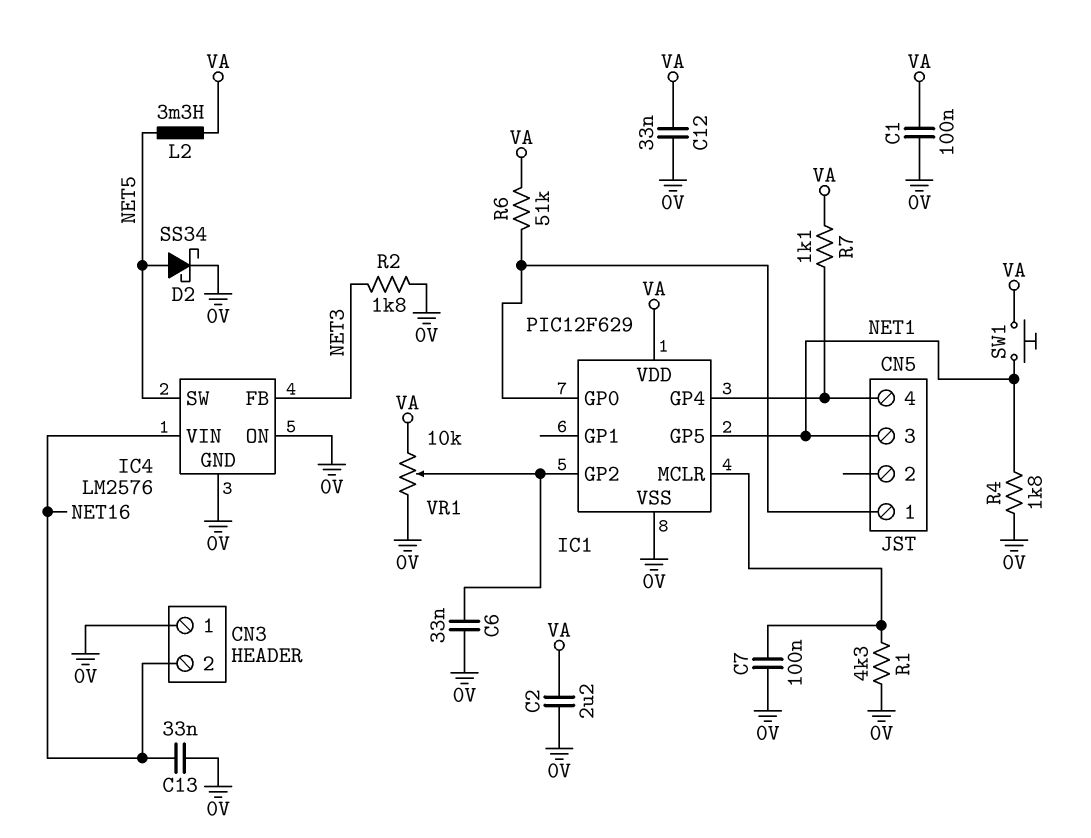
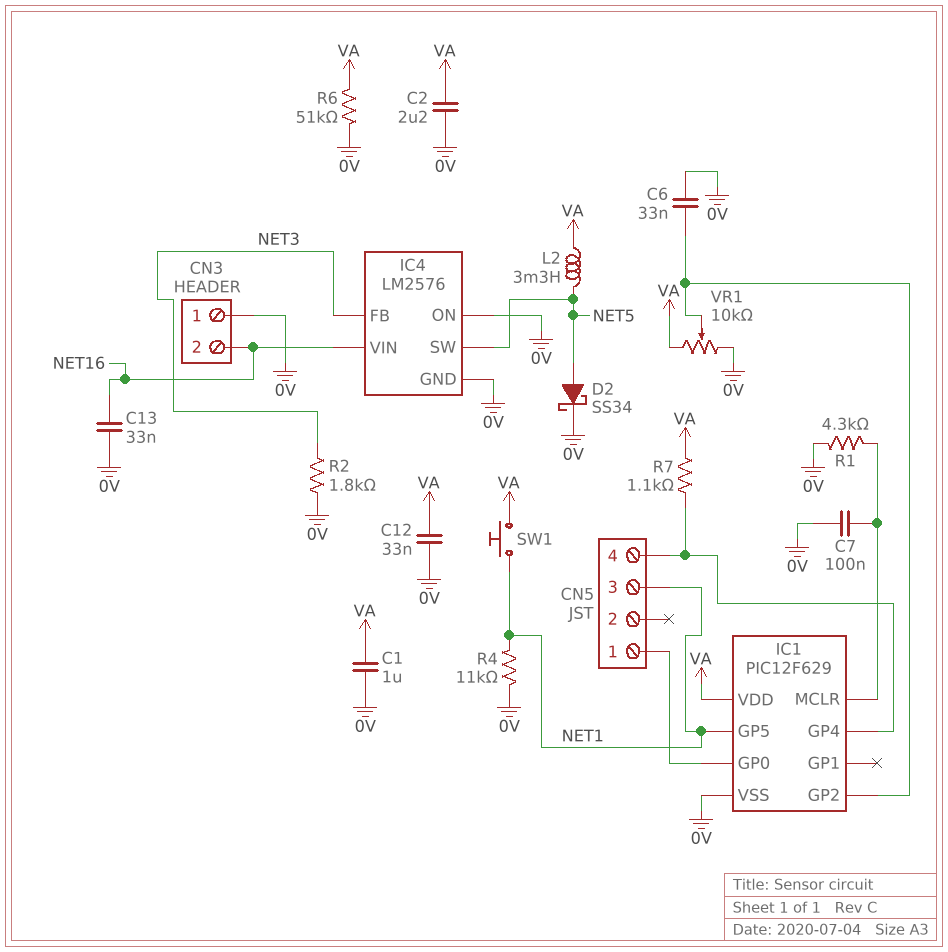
C1: 100nF (0V, VA) -> 1uF (0V, VA)
R4: 1.8k (0V, NET1) -> 11k (0V, NET1)
R6: 51k (CN5/1, VA) -> 51k (0V, VA)

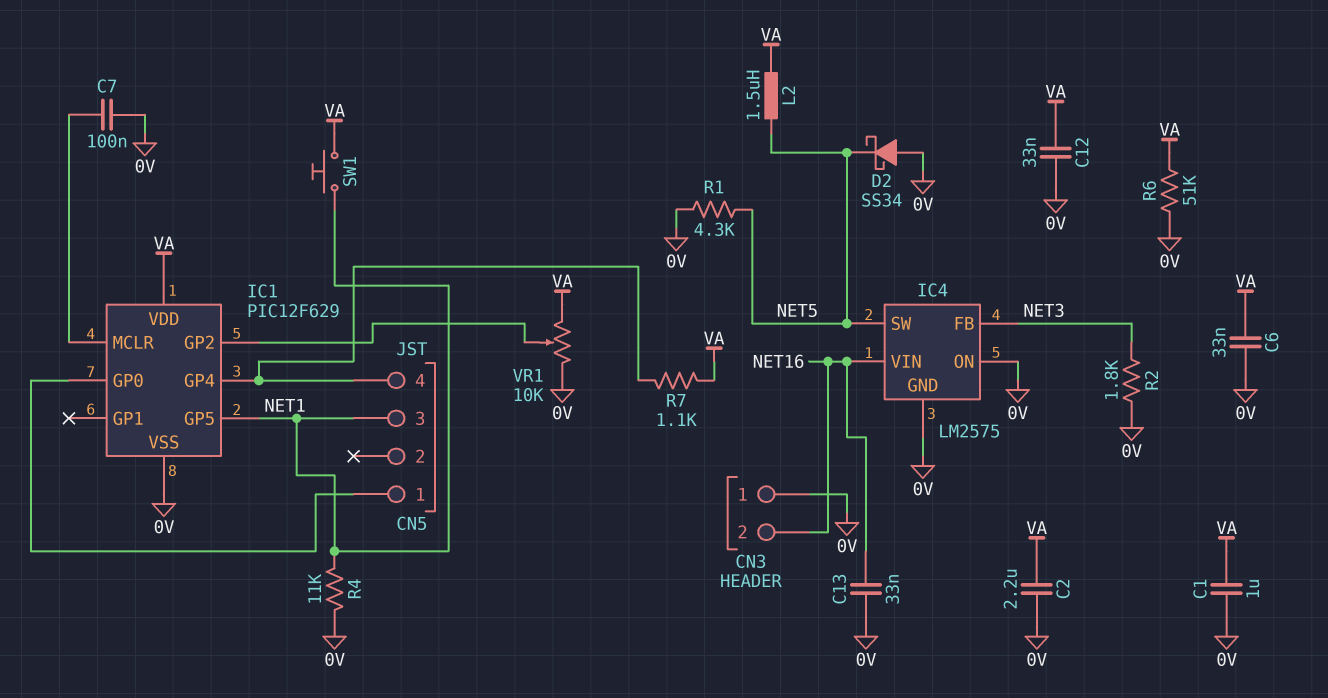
C6: 33nF (0V, IC1/GP2) -> 33nF (0V, VA)
D2: schottky SS34 (A NET5, K 0V) -> schottky SS34 (A 0V, K NET5)
IC4: LM2576 -> LM2575
L2: 3.3mH (NET5, VA) -> 1.5uH (NET5, VA)
R1: 4.3k (0V, IC1/MCLR) -> 4.3k (0V, NET5)

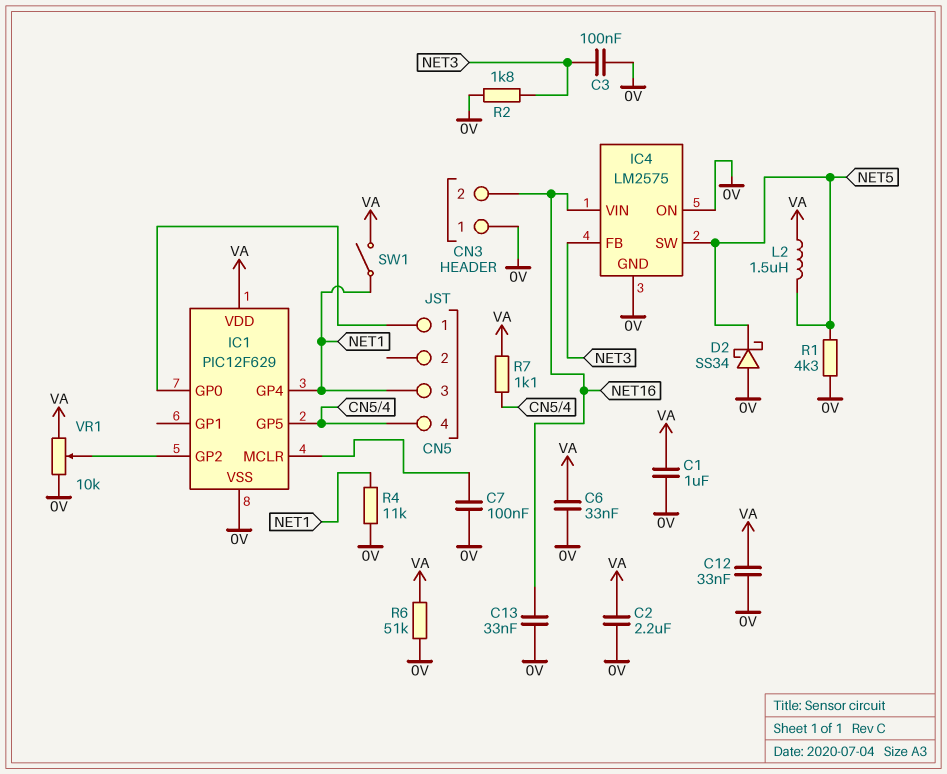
C3: none -> 100nF (0V, NET3)
IC1 pin GP4: CN5/4 -> NET1
IC1 pin GP5: NET1 -> CN5/4
SW1: button (NET1, VA) -> switch (NET1, VA)

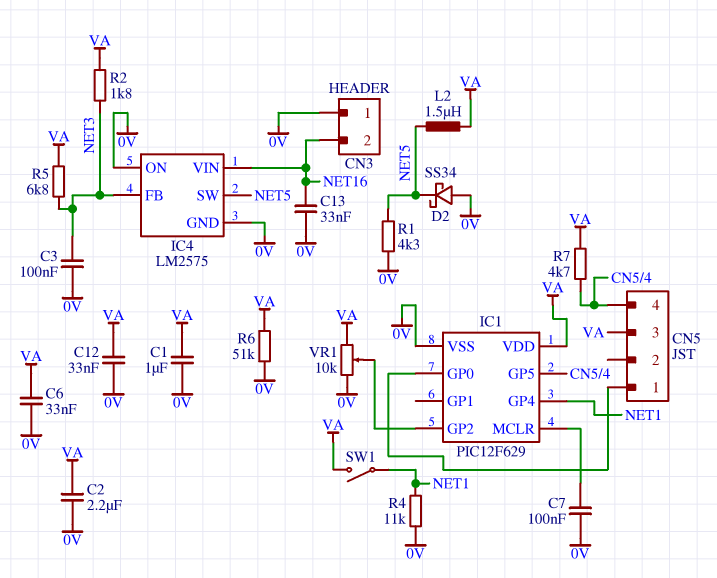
CN5 pin 3: NET1 -> VA
R2: 1.8k (0V, NET3) -> 1.8k (NET3, VA)
R5: none -> 6.8k (NET3, VA)
R7: 1.1k (CN5/4, VA) -> 4.7k (CN5/4, VA)

